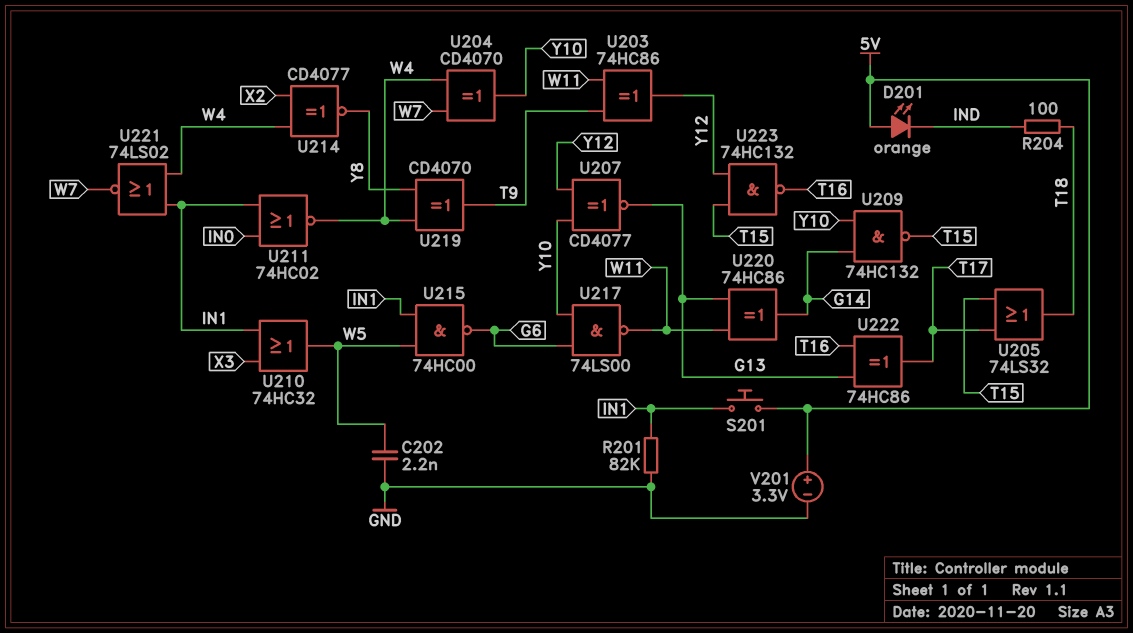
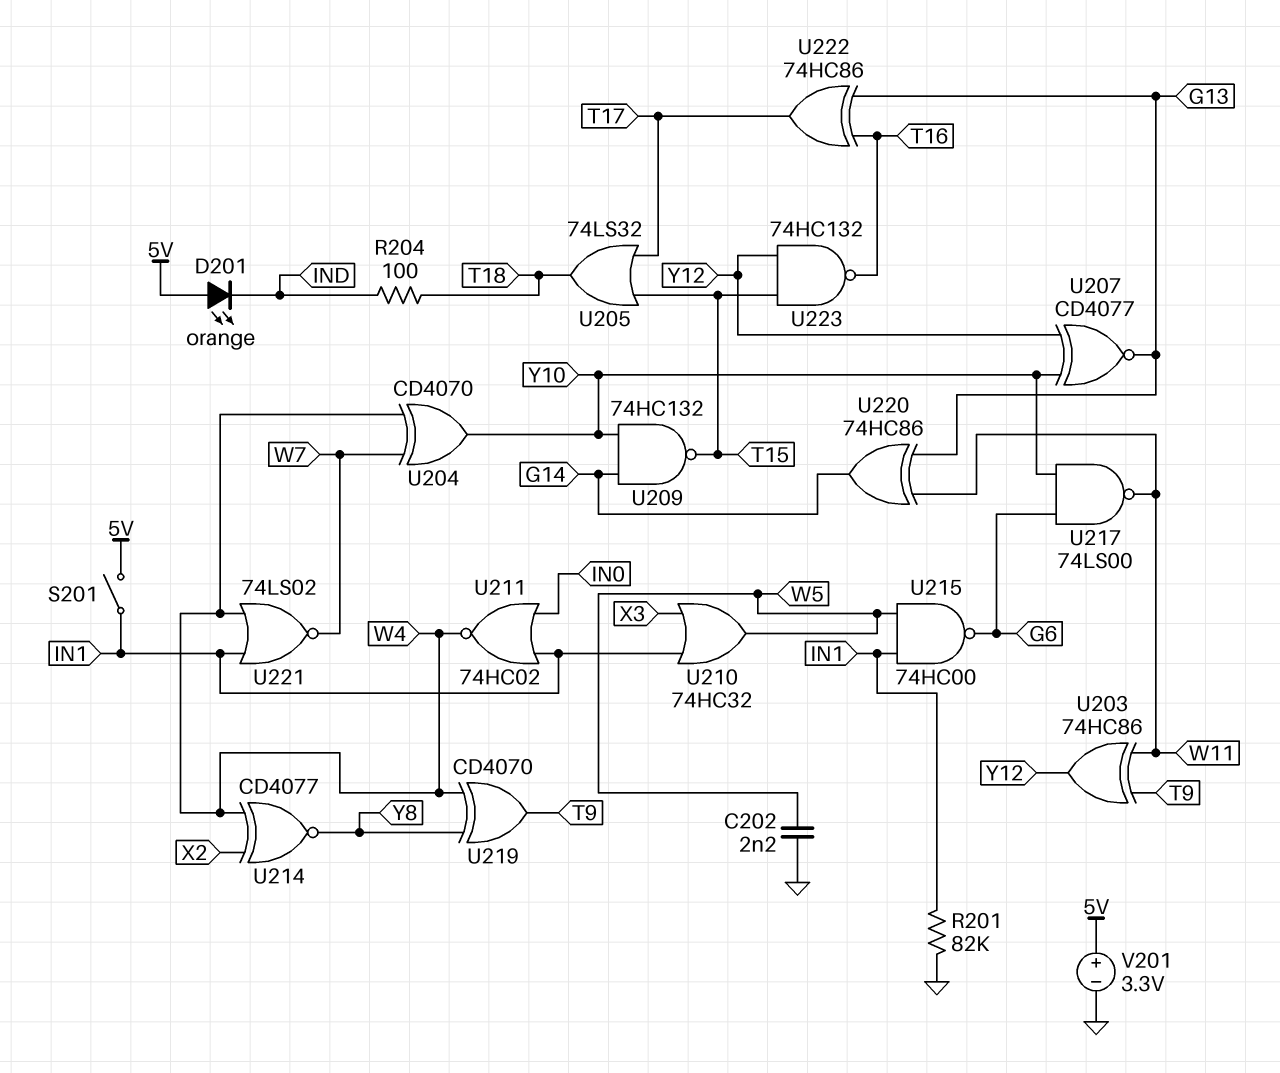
S201: button (5V, IN1) -> switch (5V, IN1)

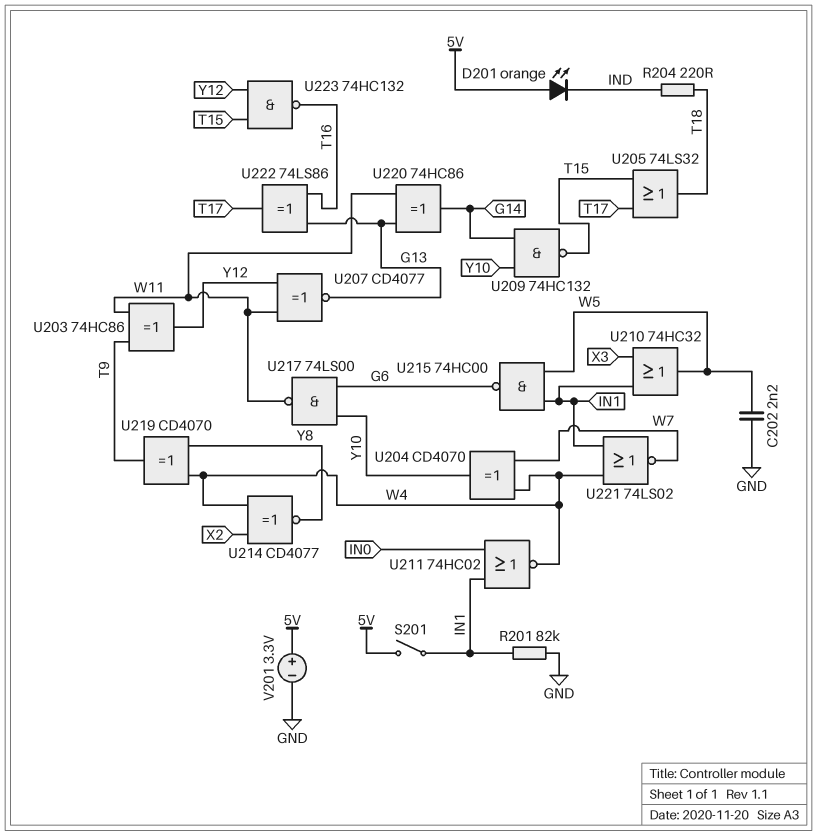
R204: 100 (IND, T18) -> 220 (IND, T18)
U207: XNOR CD4077 (in Y10, in Y12, out G13) -> XNOR CD4077 (in W11, in Y12, out G13)
U222: XOR 74HC86 (in G13, in T16, out T17) -> XOR 74LS86 (in G13, in T16, out T17)

